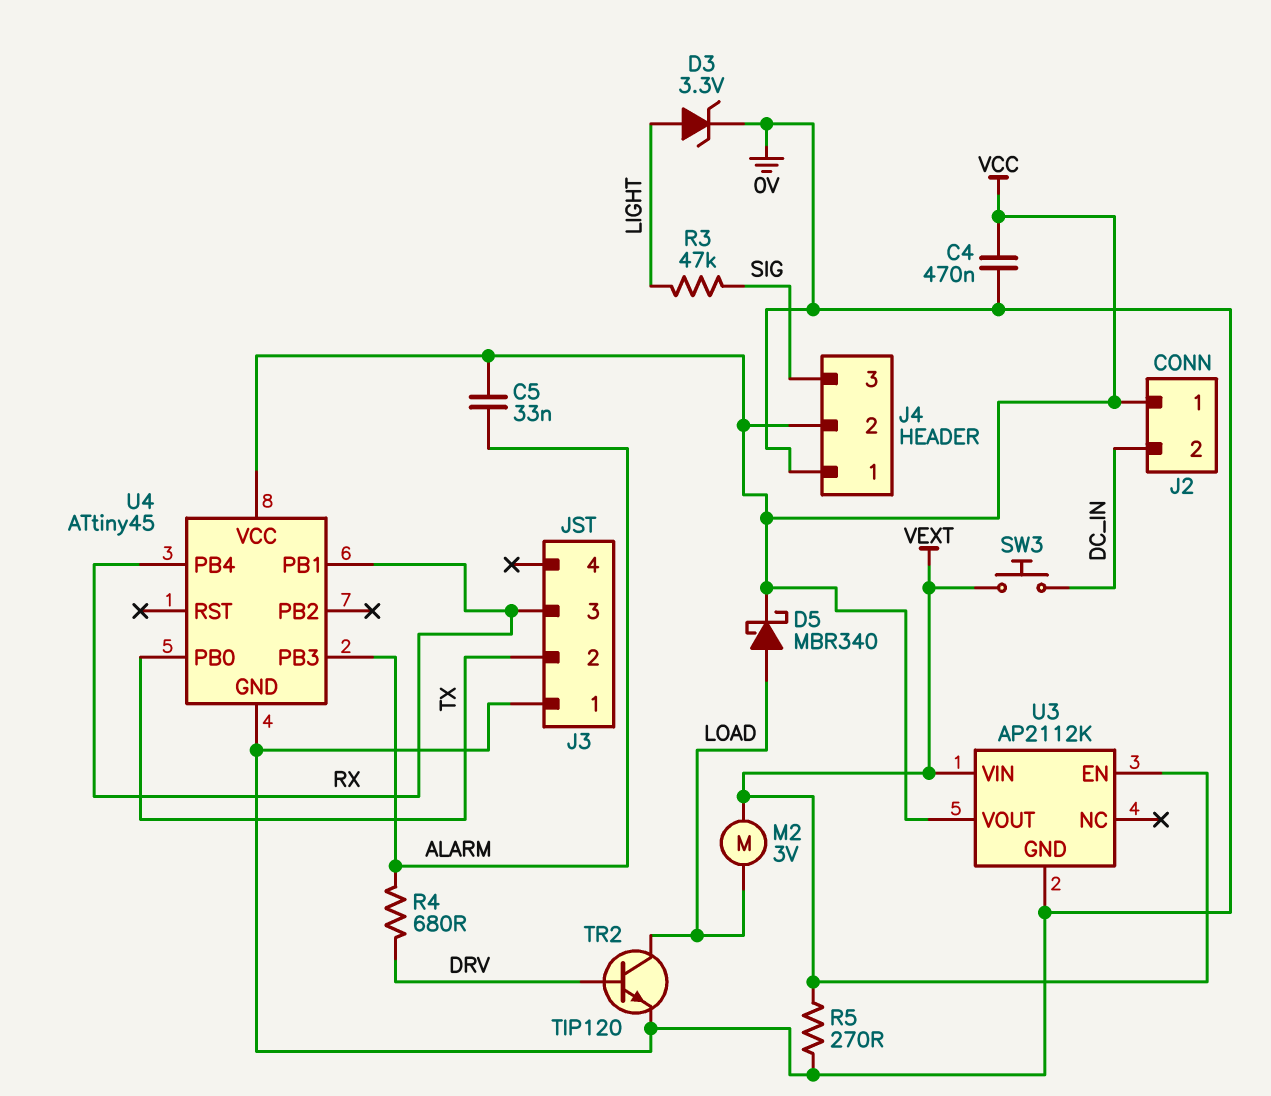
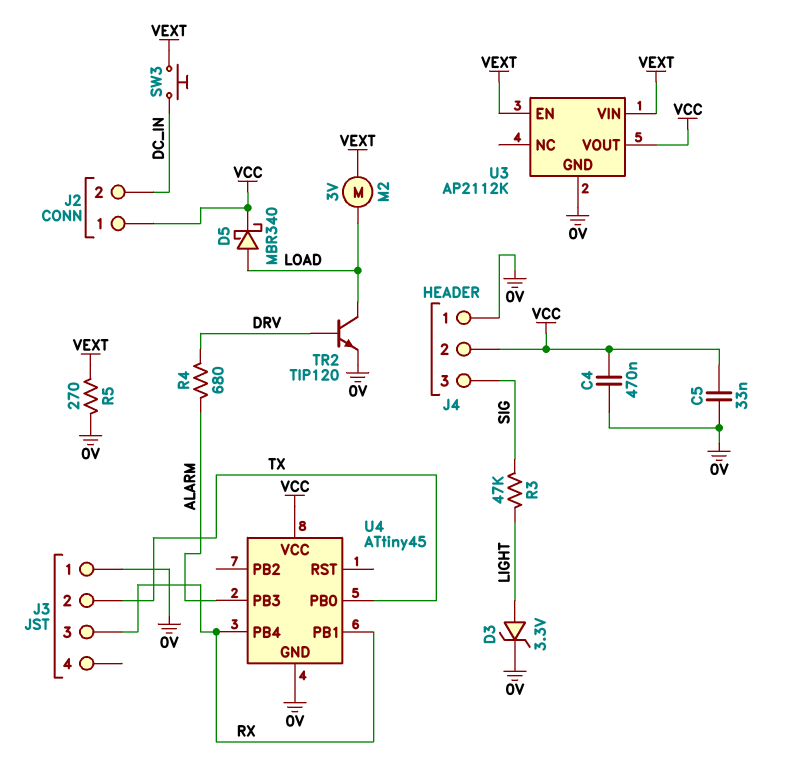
C5: 33nF (ALARM, VCC) -> 33nF (0V, VCC)

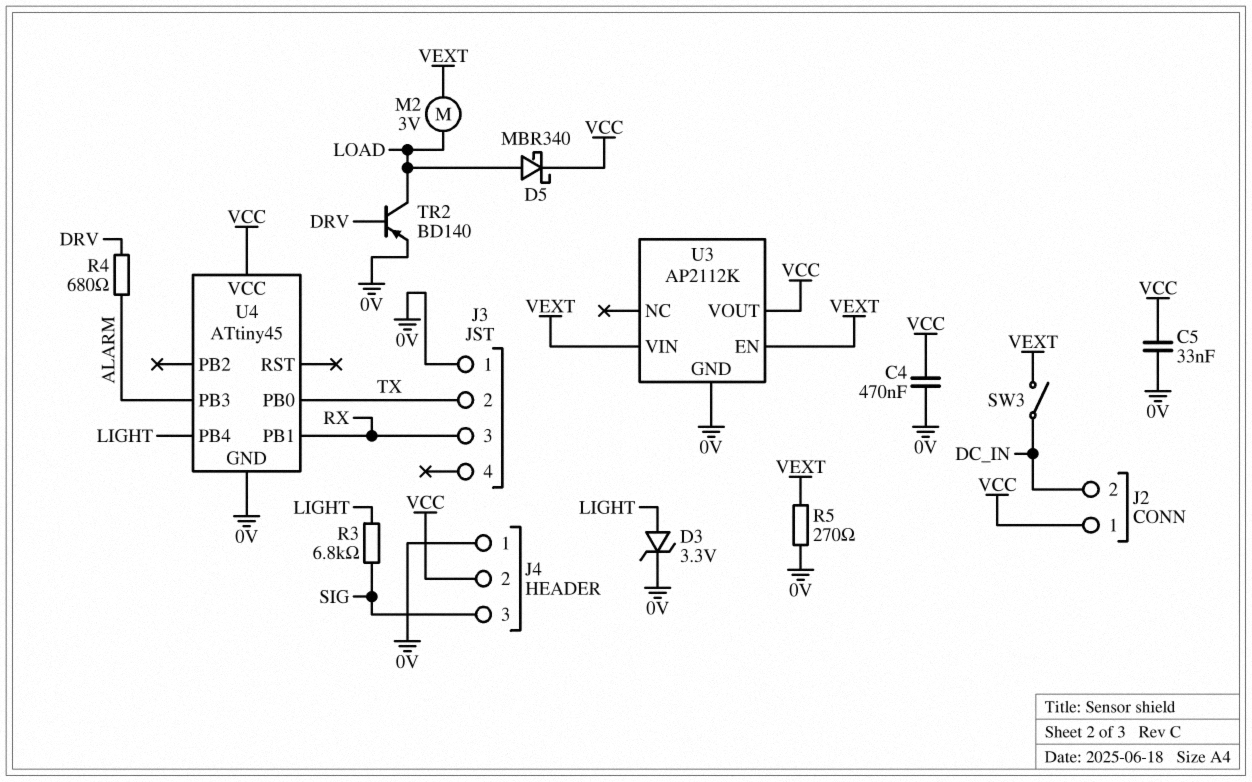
R3: 47k (LIGHT, SIG) -> 6.8k (LIGHT, SIG)
SW3: button (DC_IN, VEXT) -> switch (DC_IN, VEXT)
TR2: NPN TIP120 (B DRV, C LOAD, E 0V) -> PNP BD140 (B DRV, C LOAD, E 0V)
U4 pin PB4: RX -> LIGHT

